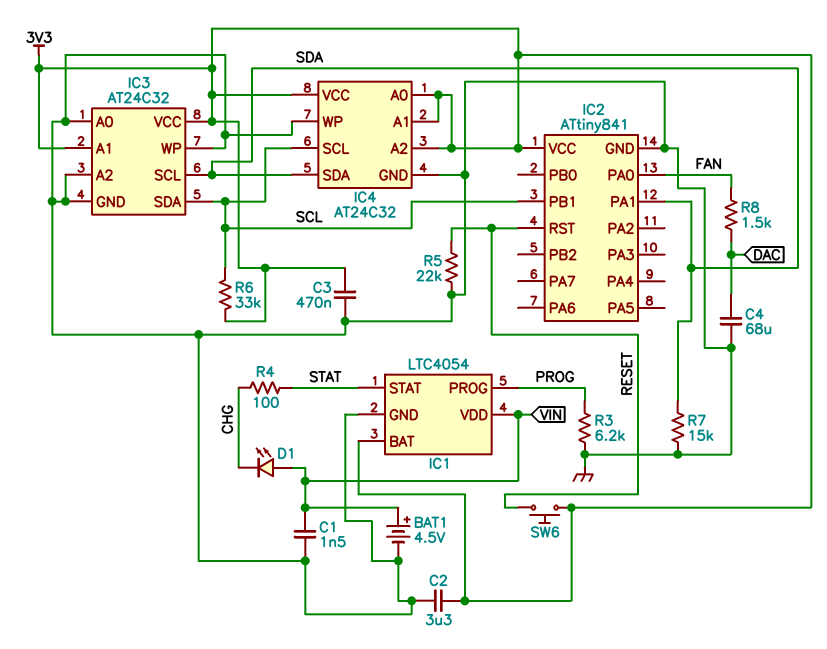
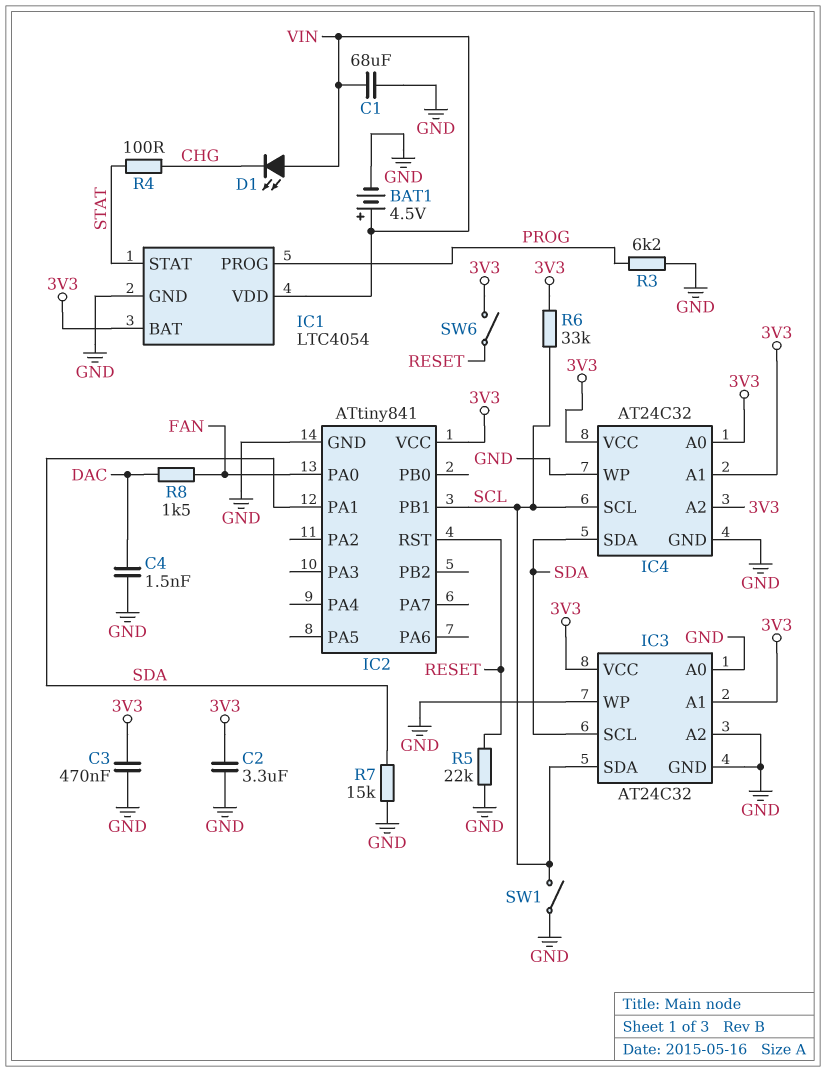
C1: 1.5nF (GND, VIN) -> 68uF (GND, VIN)
C4: 68uF (DAC, GND) -> 1.5nF (DAC, GND)
SW1: none -> switch (GND, SCL)
SW6: button (3V3, RESET) -> switch (3V3, RESET)

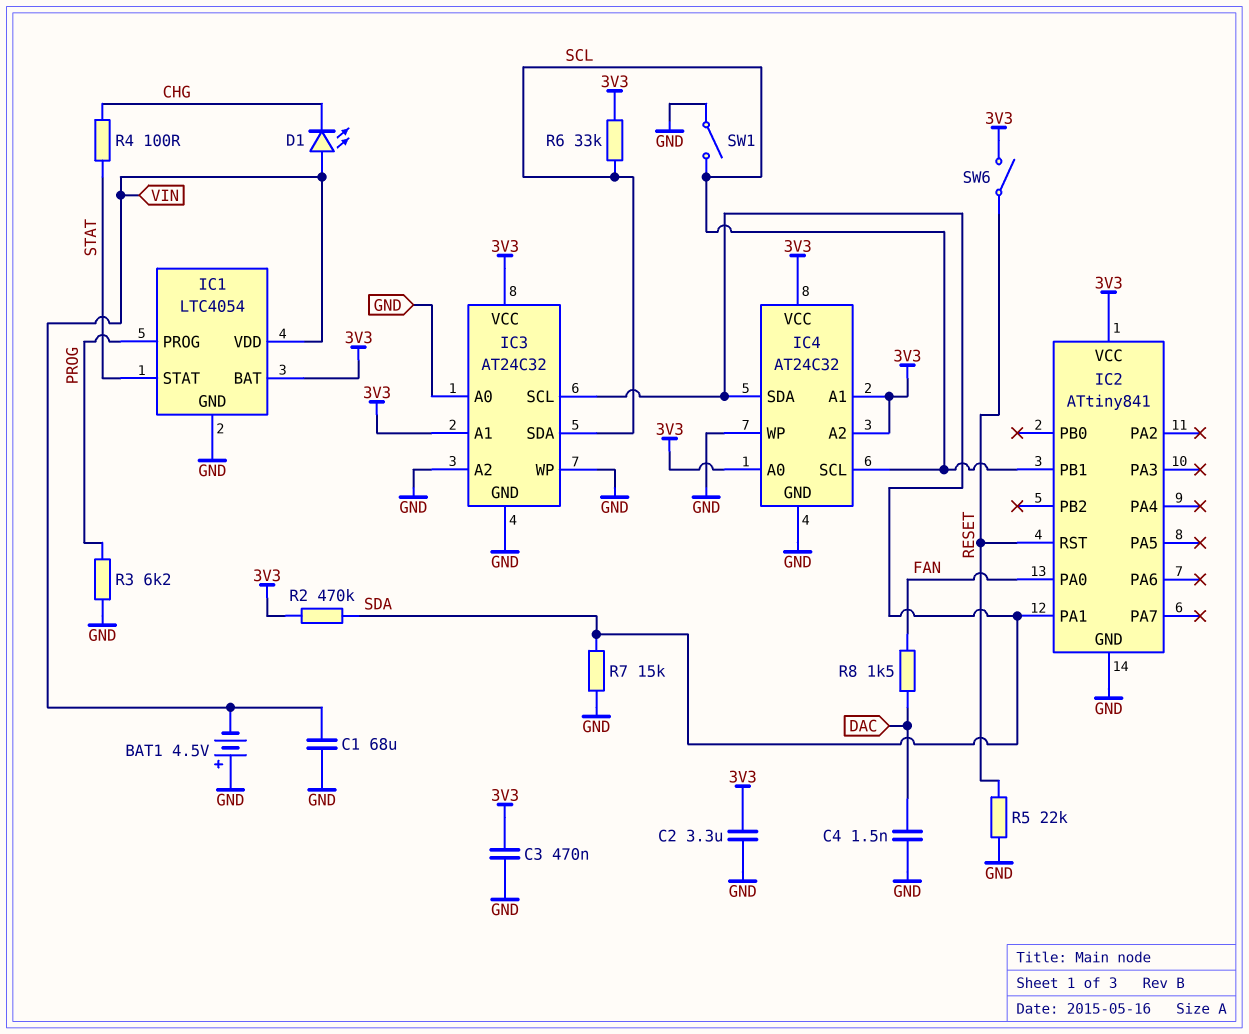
BAT1: 4.5V (plus VIN, minus GND) -> 4.5V (plus GND, minus VIN)
R2: none -> 470k (3V3, SDA)

